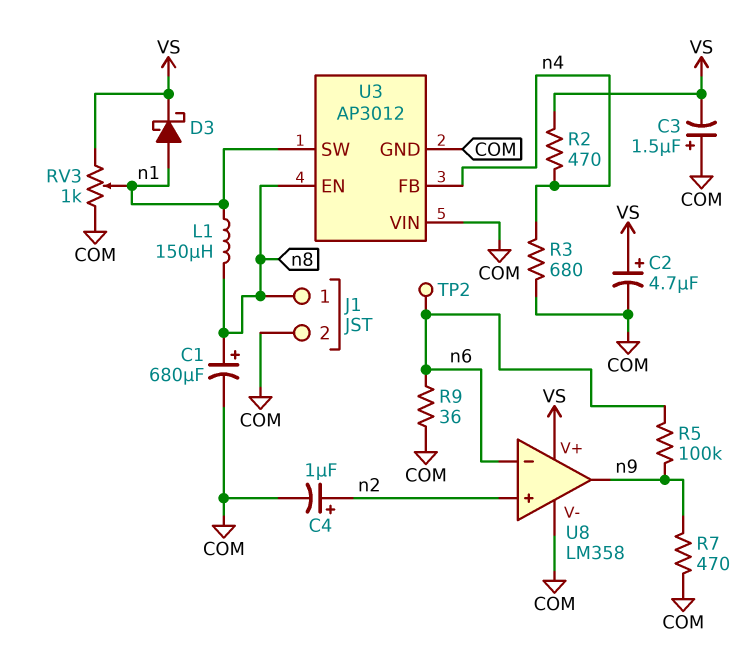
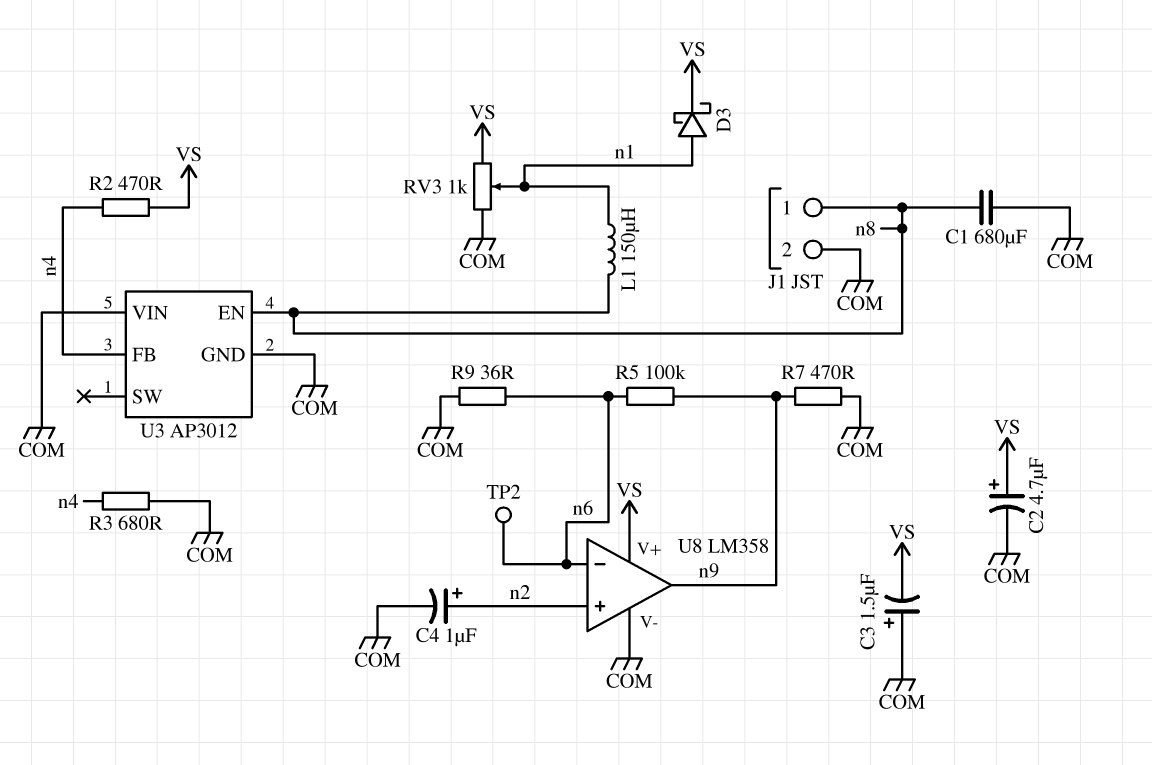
C1: 680uF (plus n8, minus COM) -> 680uF (COM, n8)
U3 pin SW: n1 -> none

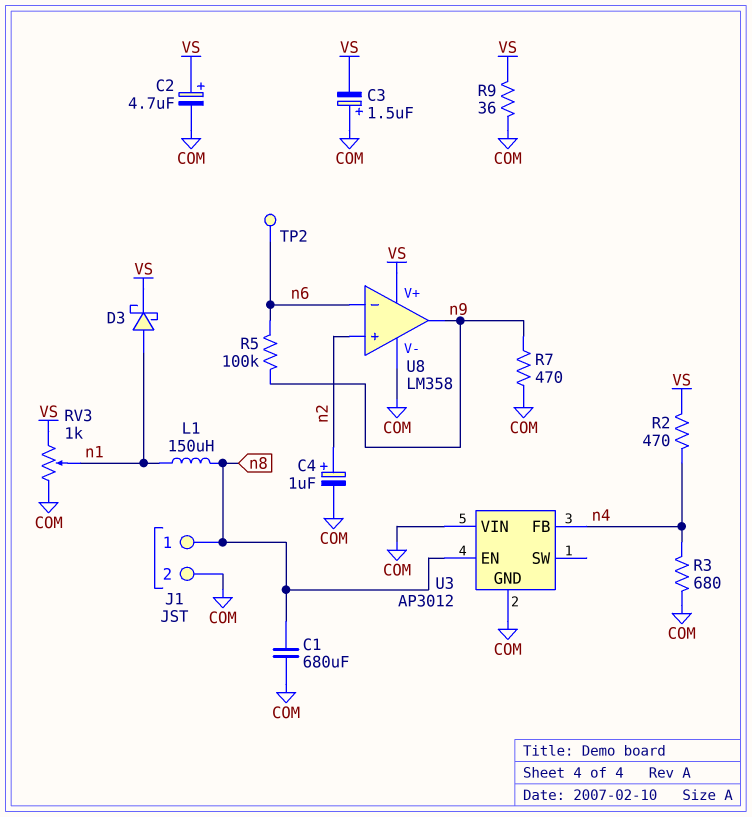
R9: 36 (COM, n6) -> 36 (COM, VS)

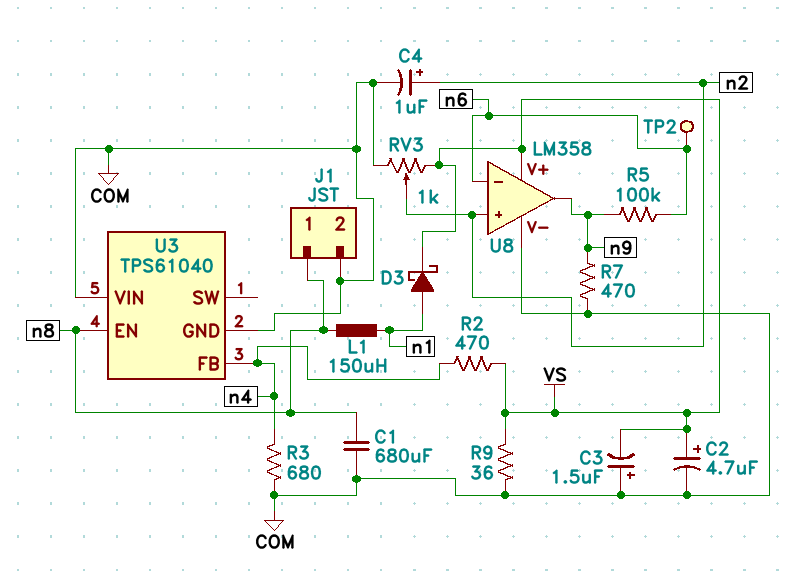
RV3: 1k (COM, VS, wiper n1) -> 1k (COM, VS, wiper n2)
U3: AP3012 -> TPS61040

